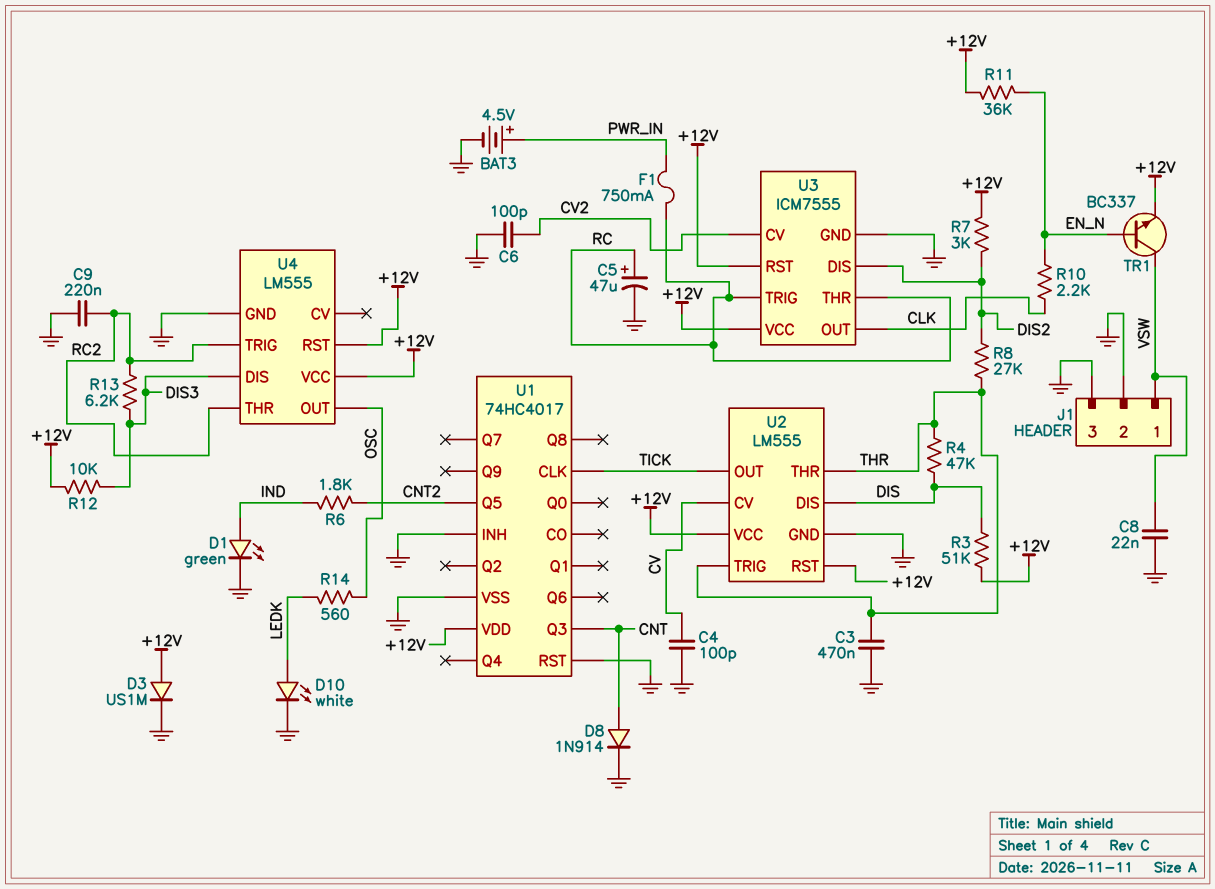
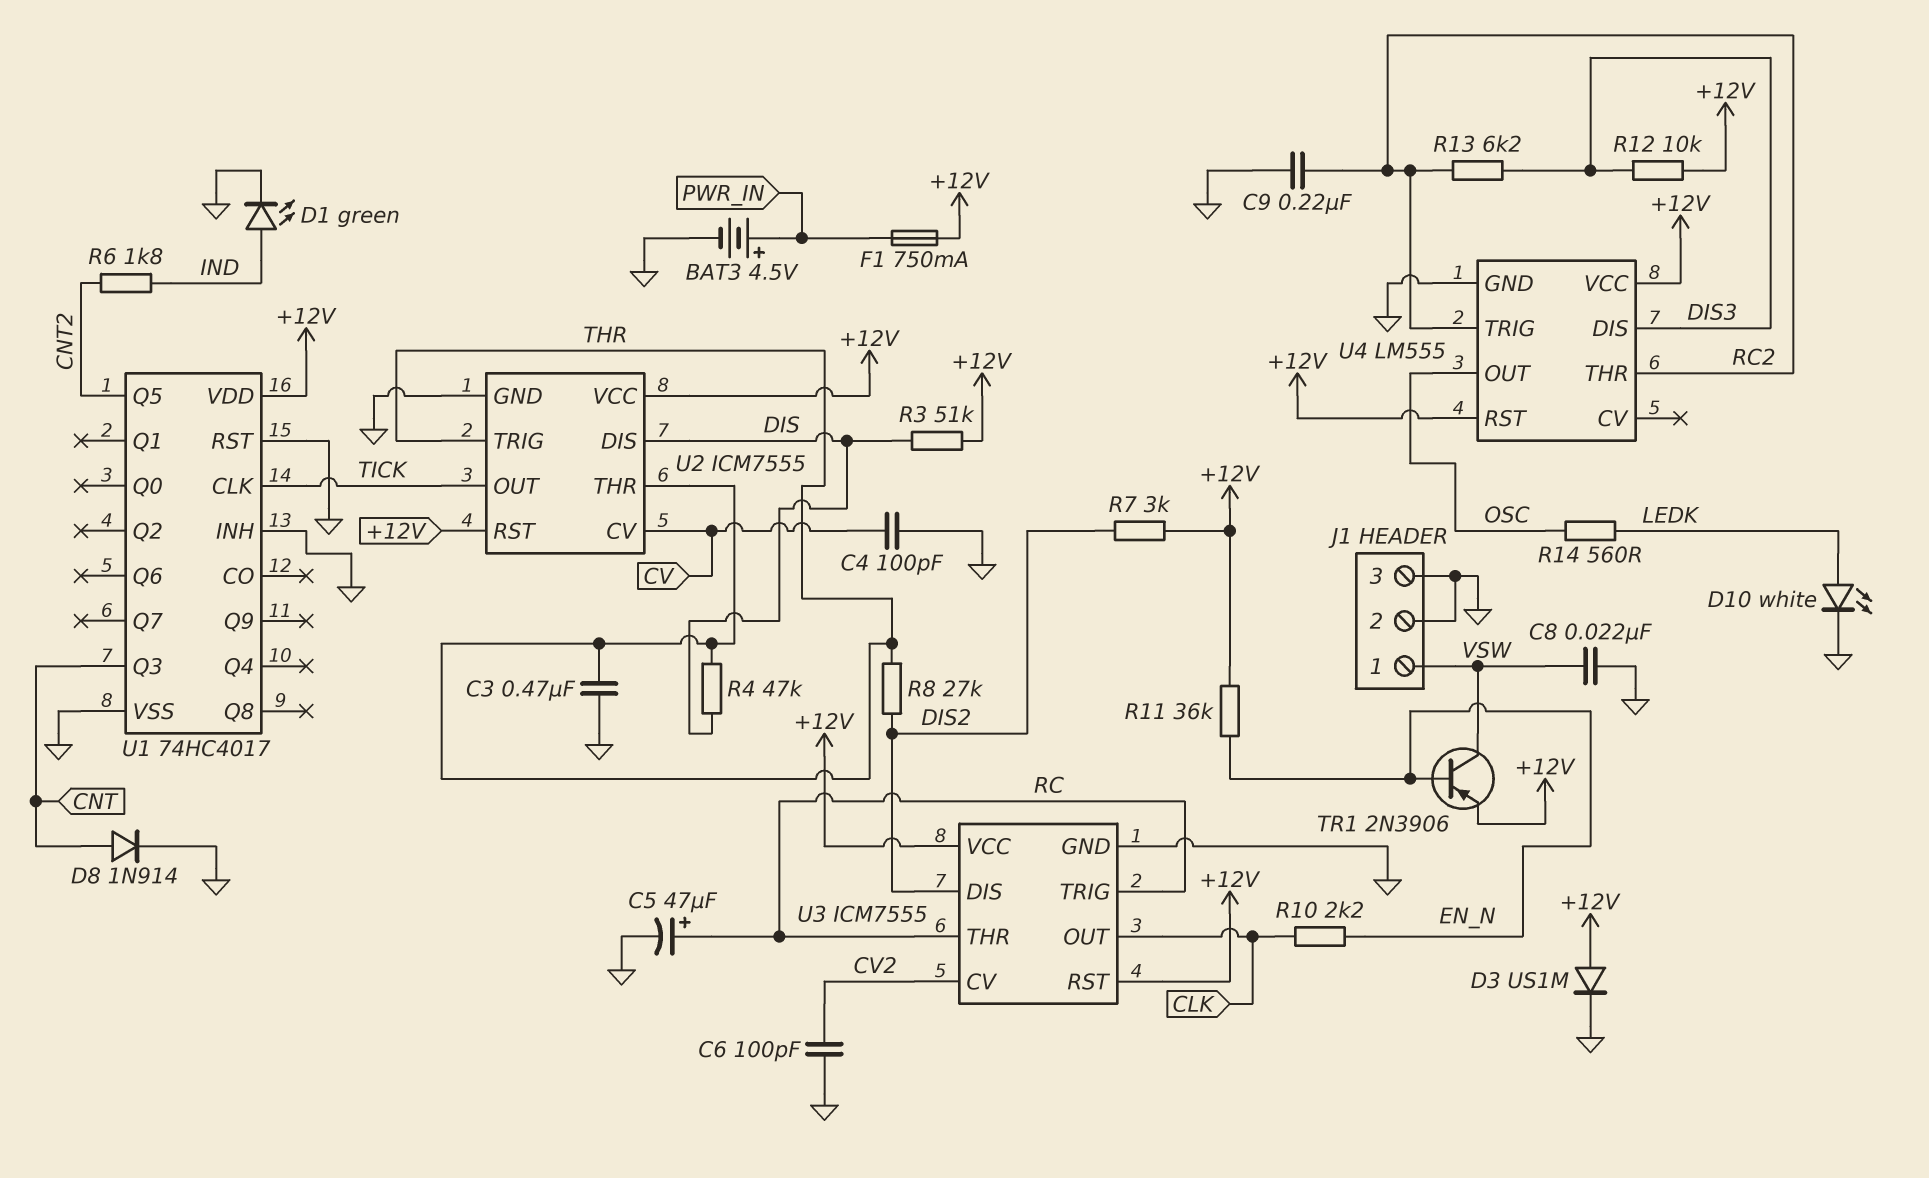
F1: 750mA (PWR_IN, RC) -> 750mA (+12V, PWR_IN)
TR1: NPN BC337 (B EN_N, C VSW, E +12V) -> PNP 2N3906 (B EN_N, C VSW, E +12V)
U2: LM555 -> ICM7555

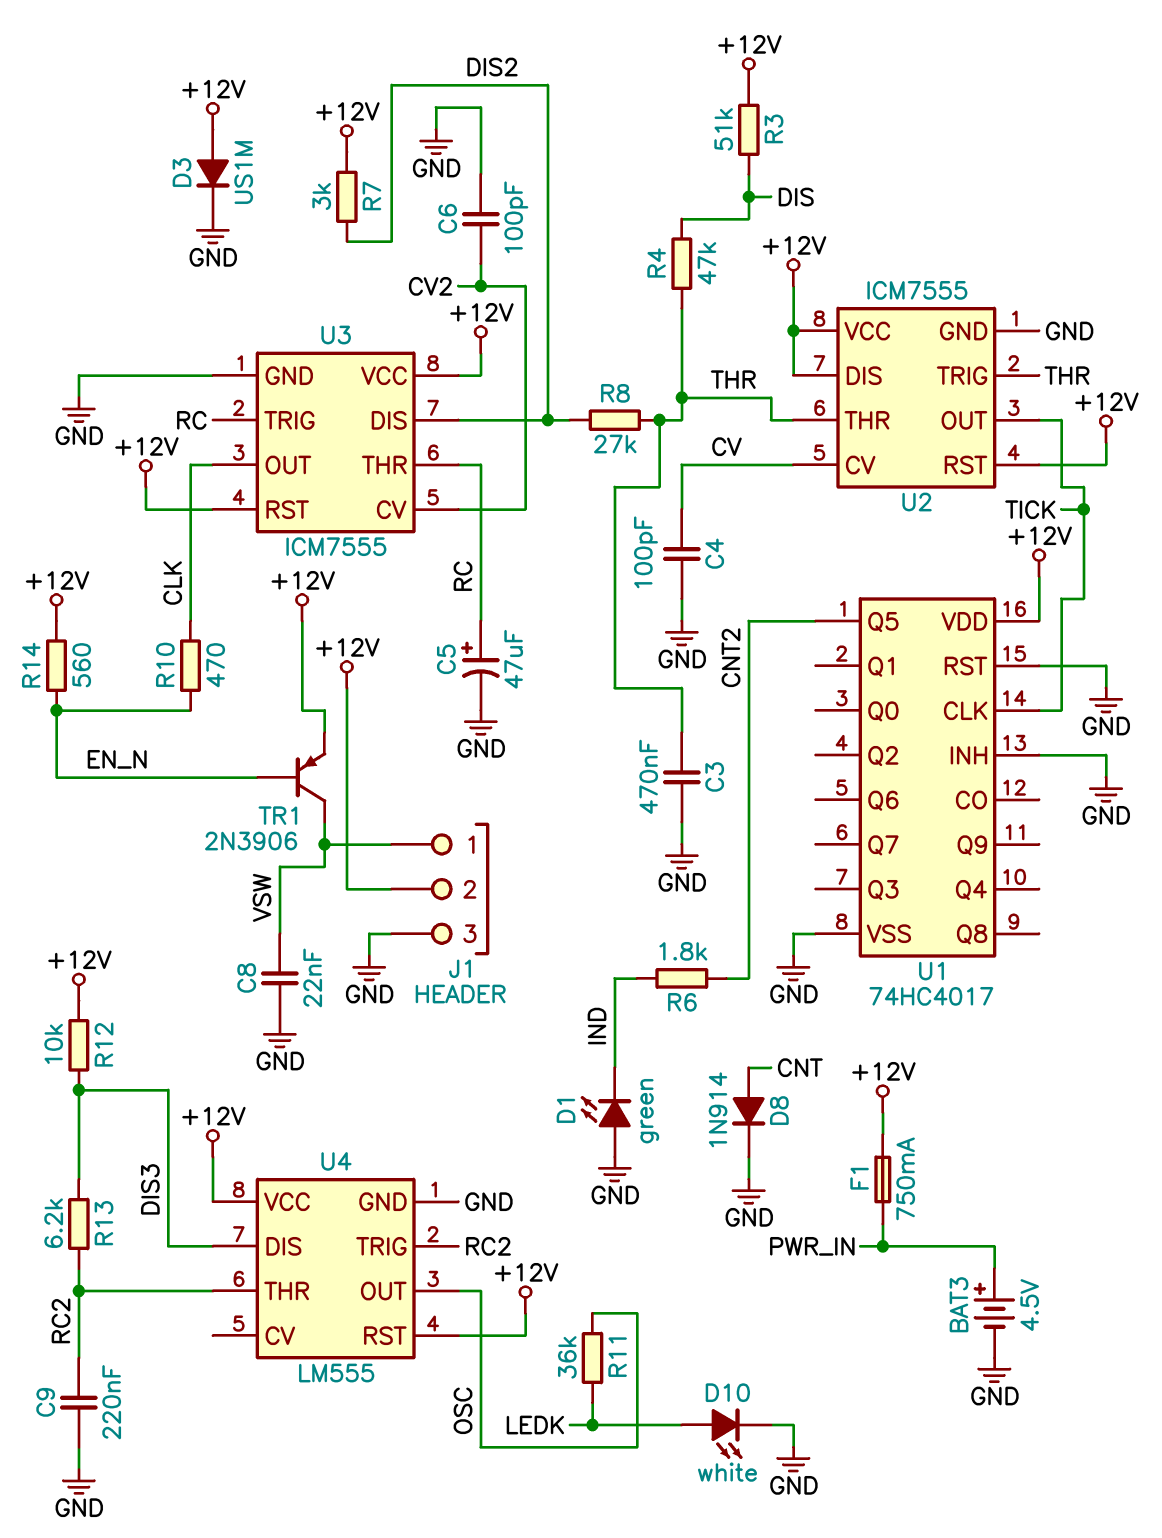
D1: LED green (A IND, K GND) -> LED green (A GND, K IND)
J1 pin 2: GND -> +12V
R10: 2.2k (CLK, EN_N) -> 470 (CLK, EN_N)
R11: 36k (+12V, EN_N) -> 36k (LEDK, OSC)
R14: 560 (LEDK, OSC) -> 560 (+12V, EN_N)
U1 pin Q3: CNT -> none
U2 pin DIS: DIS -> +12V

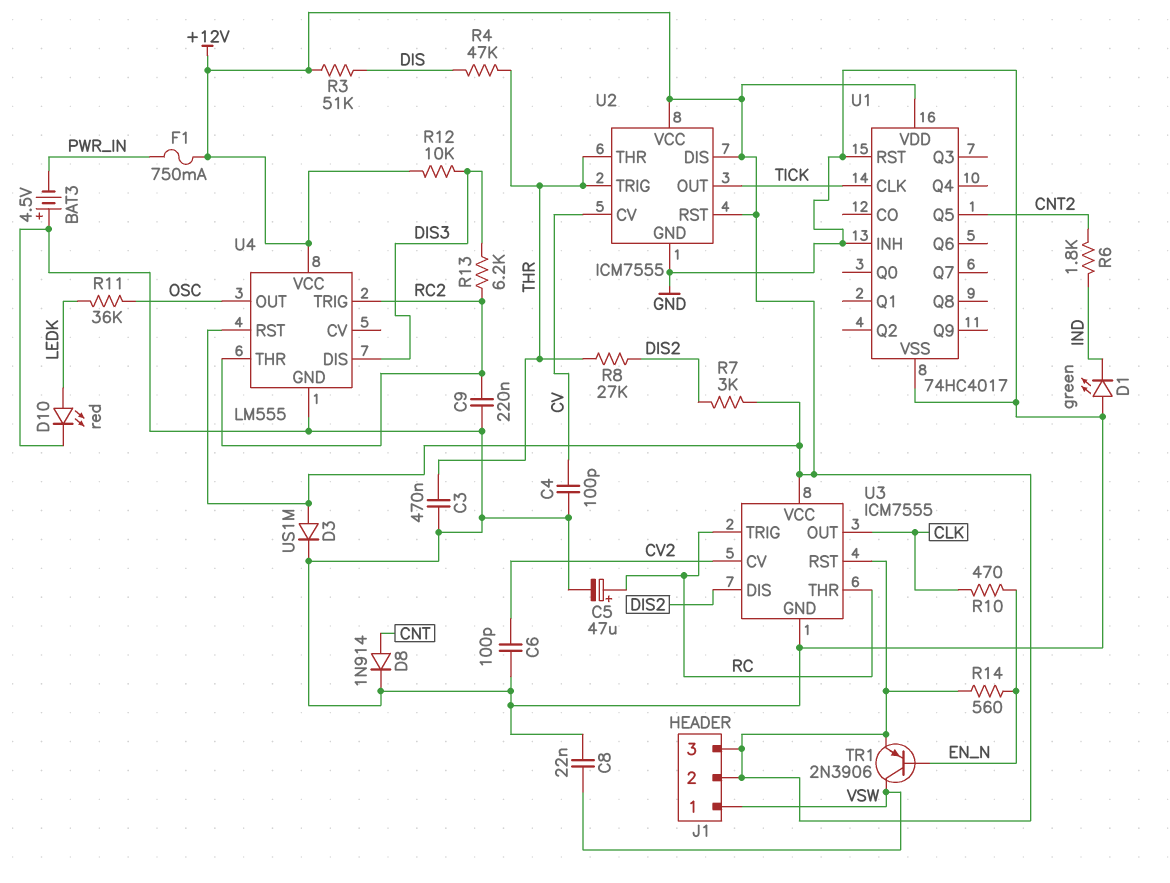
BAT3: 4.5V (plus PWR_IN, minus GND) -> 4.5V (plus GND, minus PWR_IN)
D10: LED white (A LEDK, K GND) -> LED red (A LEDK, K GND)
J1 pin 3: GND -> +12V

